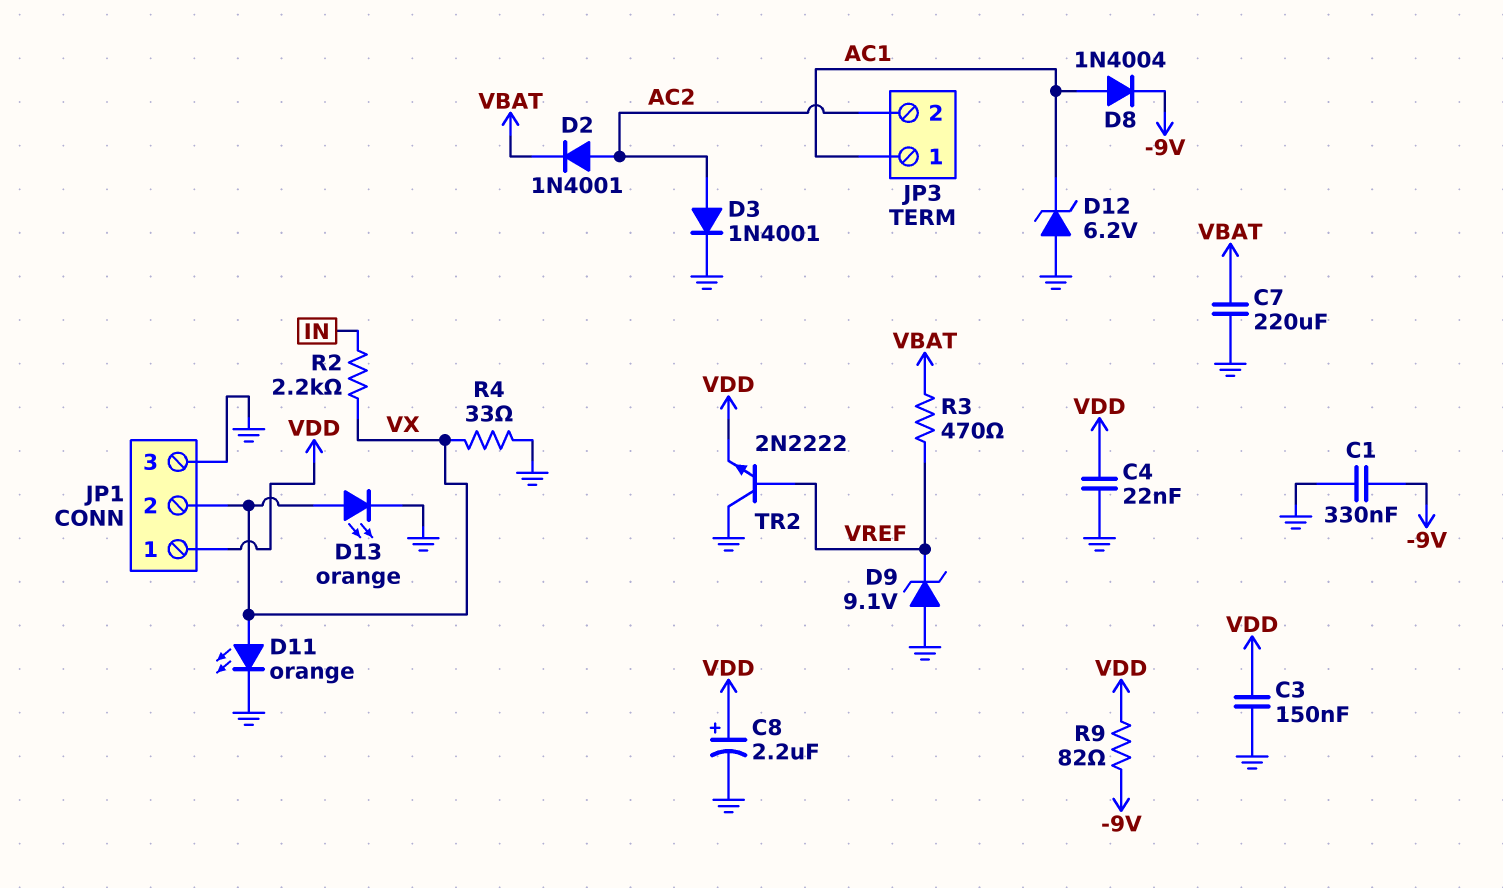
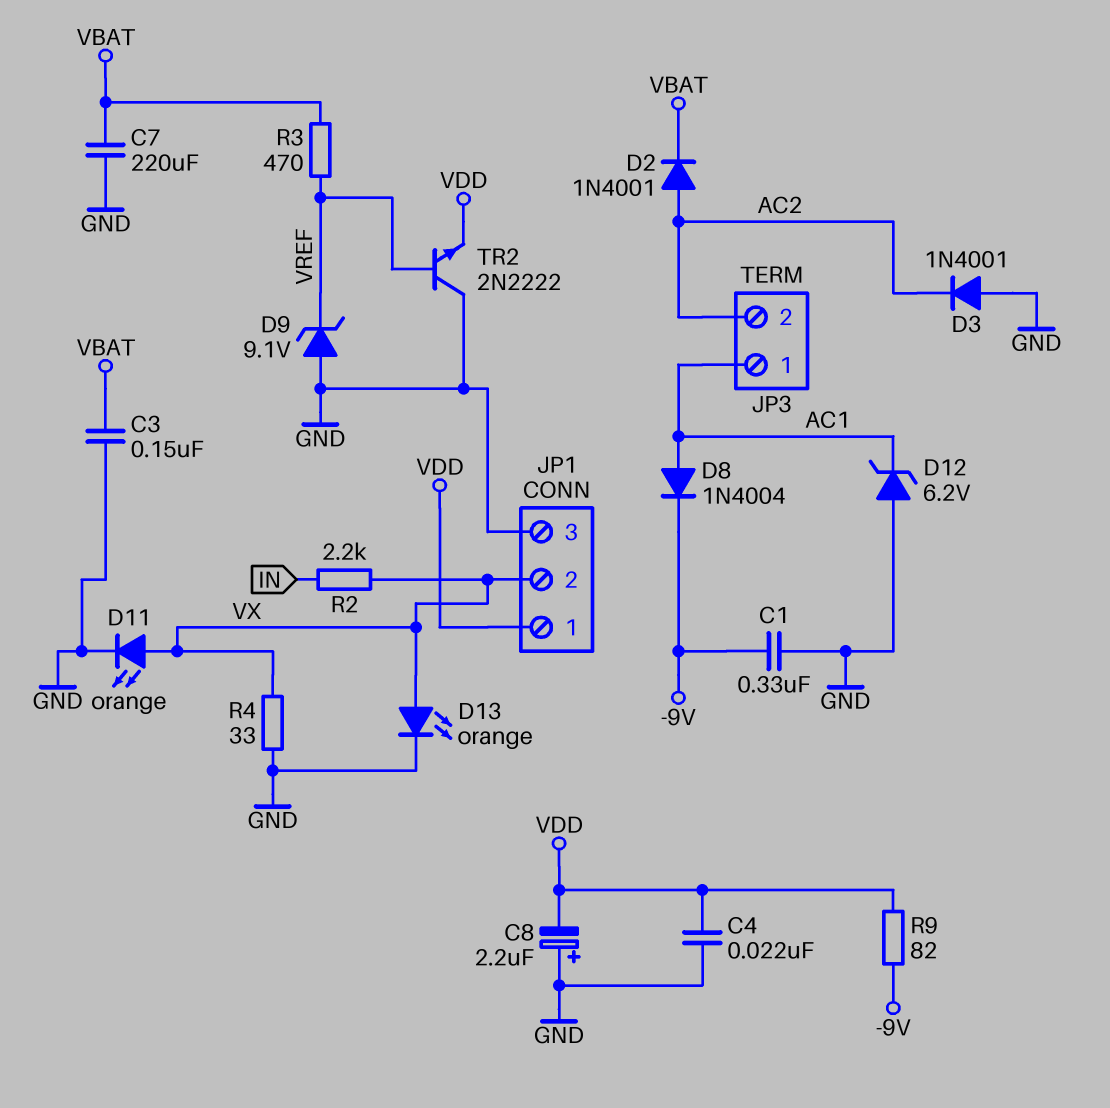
C3: 150nF (GND, VDD) -> 150nF (GND, VBAT)
C8: 2.2uF (plus VDD, minus GND) -> 2.2uF (plus GND, minus VDD)
D3: diode 1N4001 (A AC2, K GND) -> diode 1N4001 (A GND, K AC2)

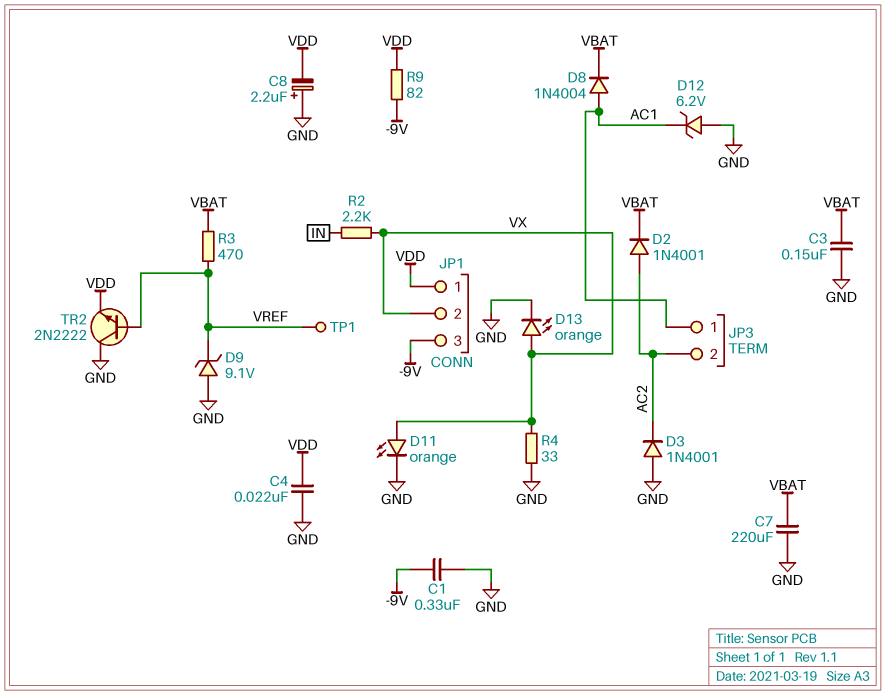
D8: diode 1N4004 (A AC1, K -9V) -> diode 1N4004 (A AC1, K VBAT)
JP1 pin 3: GND -> -9V
TP1: none -> test point (VREF)

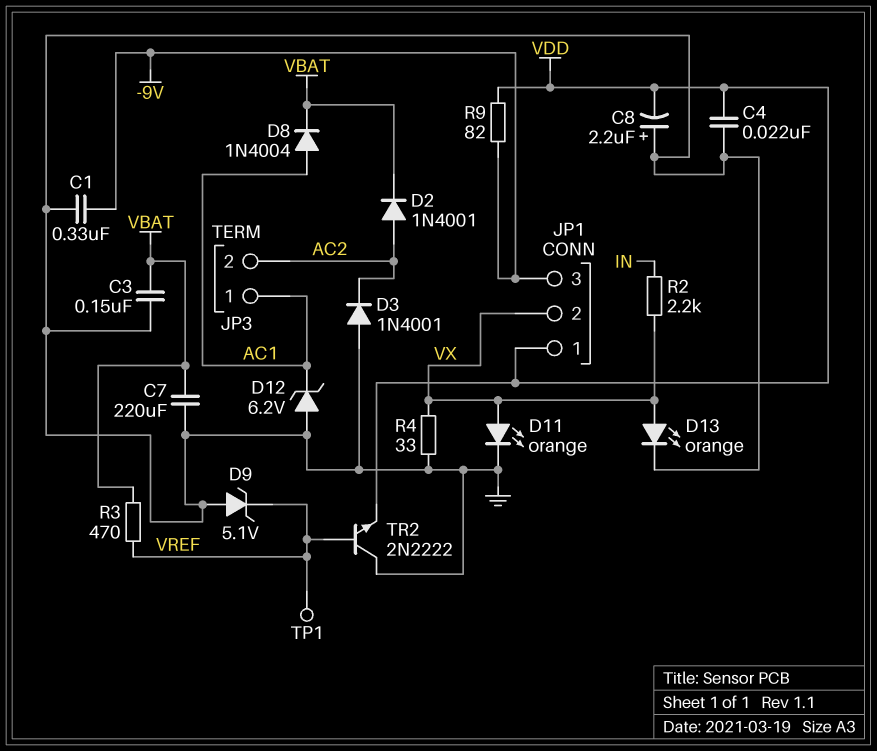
D9: zener 9.1V (A GND, K VREF) -> zener 5.1V (A GND, K VREF)

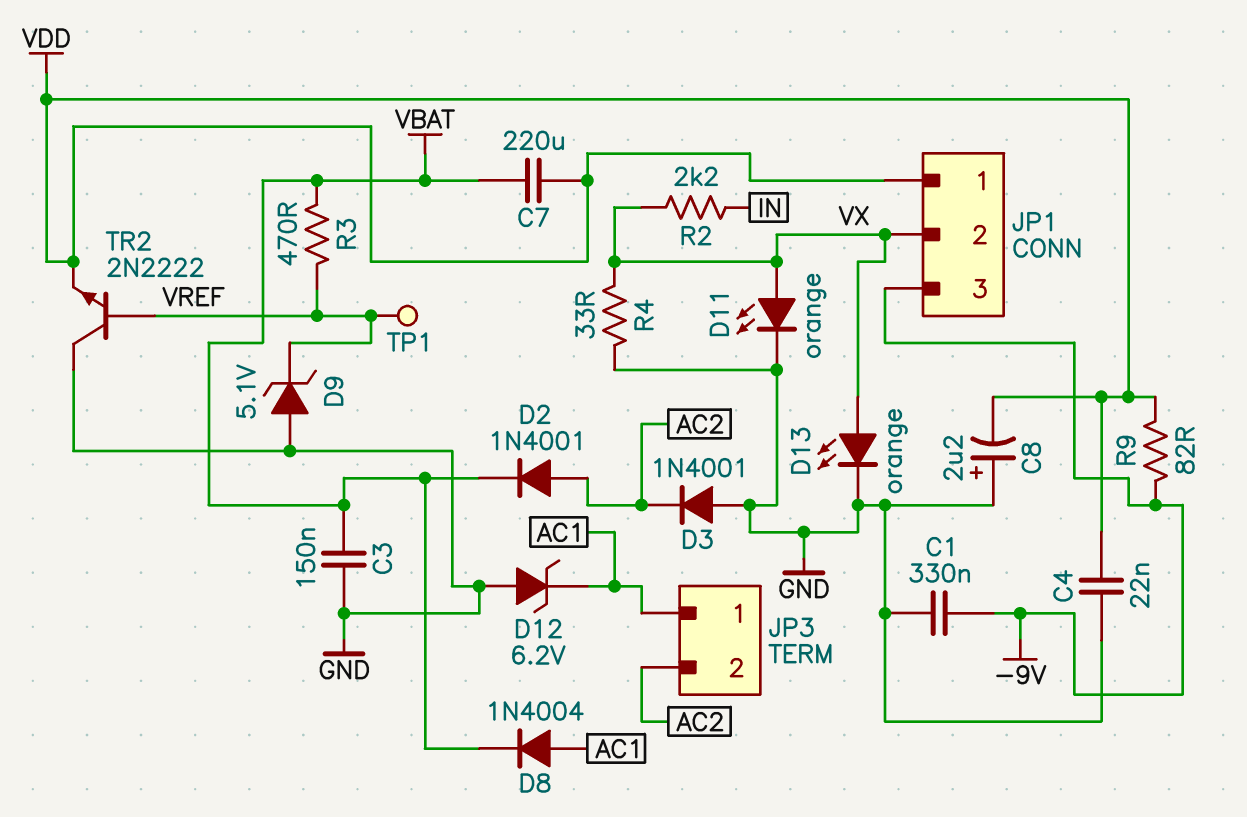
C7: 220uF (GND, VBAT) -> 220uF (VBAT, VDD)

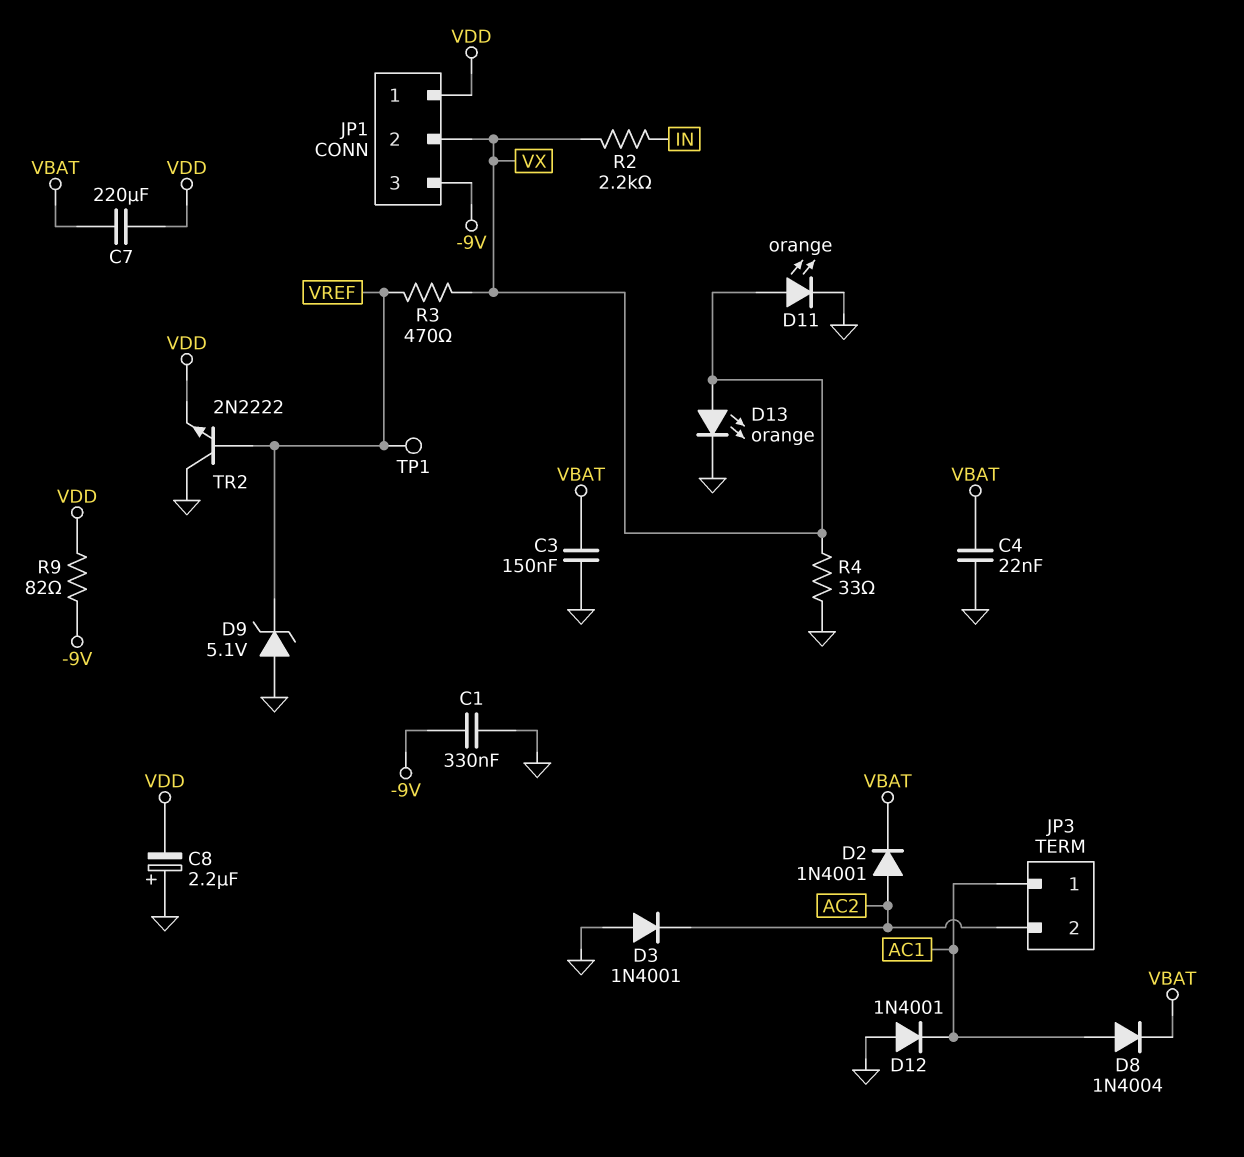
C4: 22nF (GND, VDD) -> 22nF (GND, VBAT)
D12: zener 6.2V (A GND, K AC1) -> diode 1N4001 (A GND, K AC1)
R3: 470 (VBAT, VREF) -> 470 (VREF, VX)

